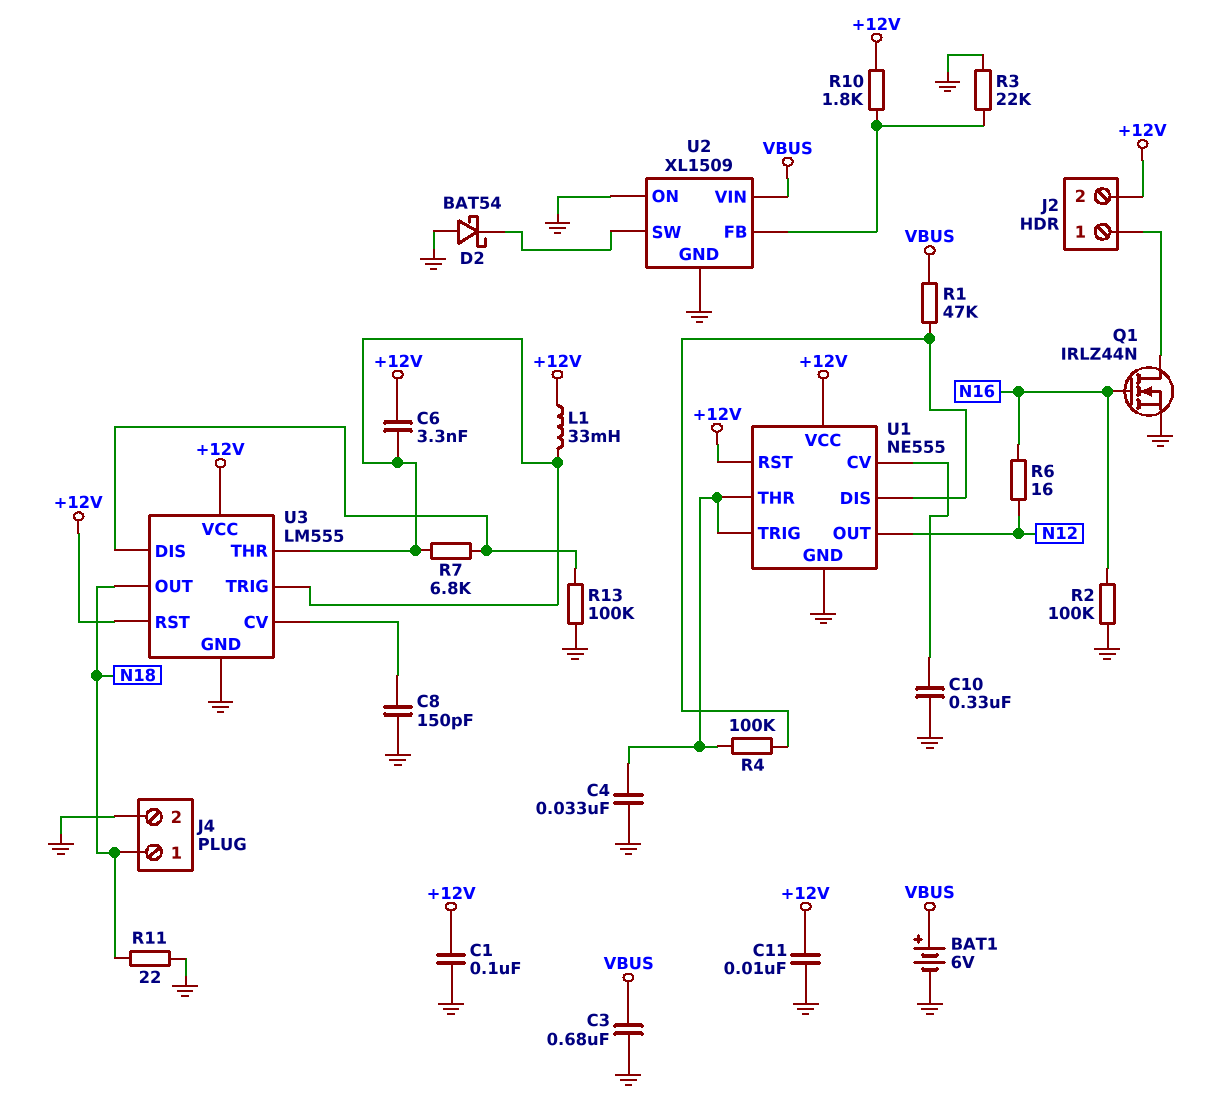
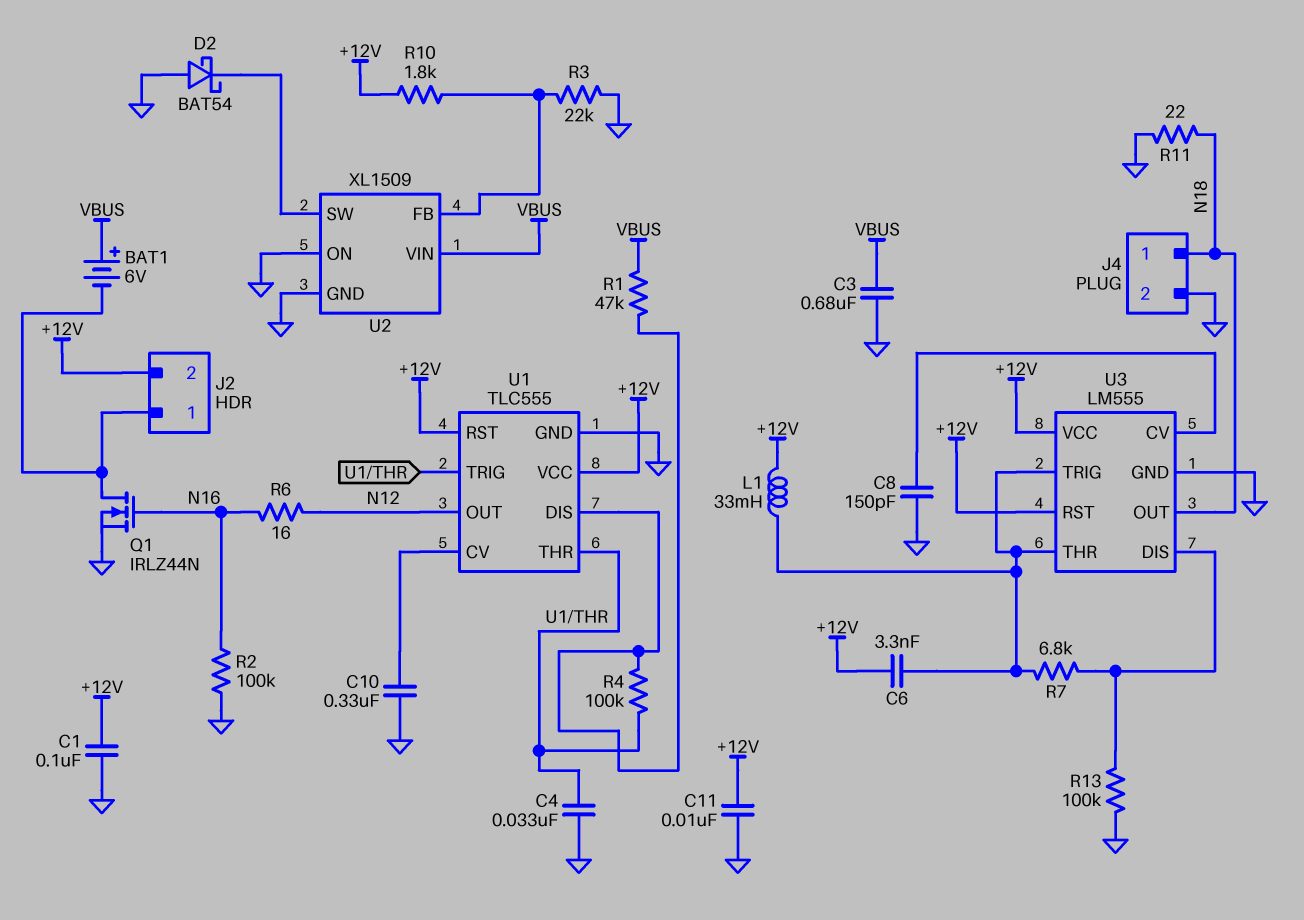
BAT1: 6V (plus VBUS, minus GND) -> 6V (plus VBUS, minus J2/1)
U1: NE555 -> TLC555

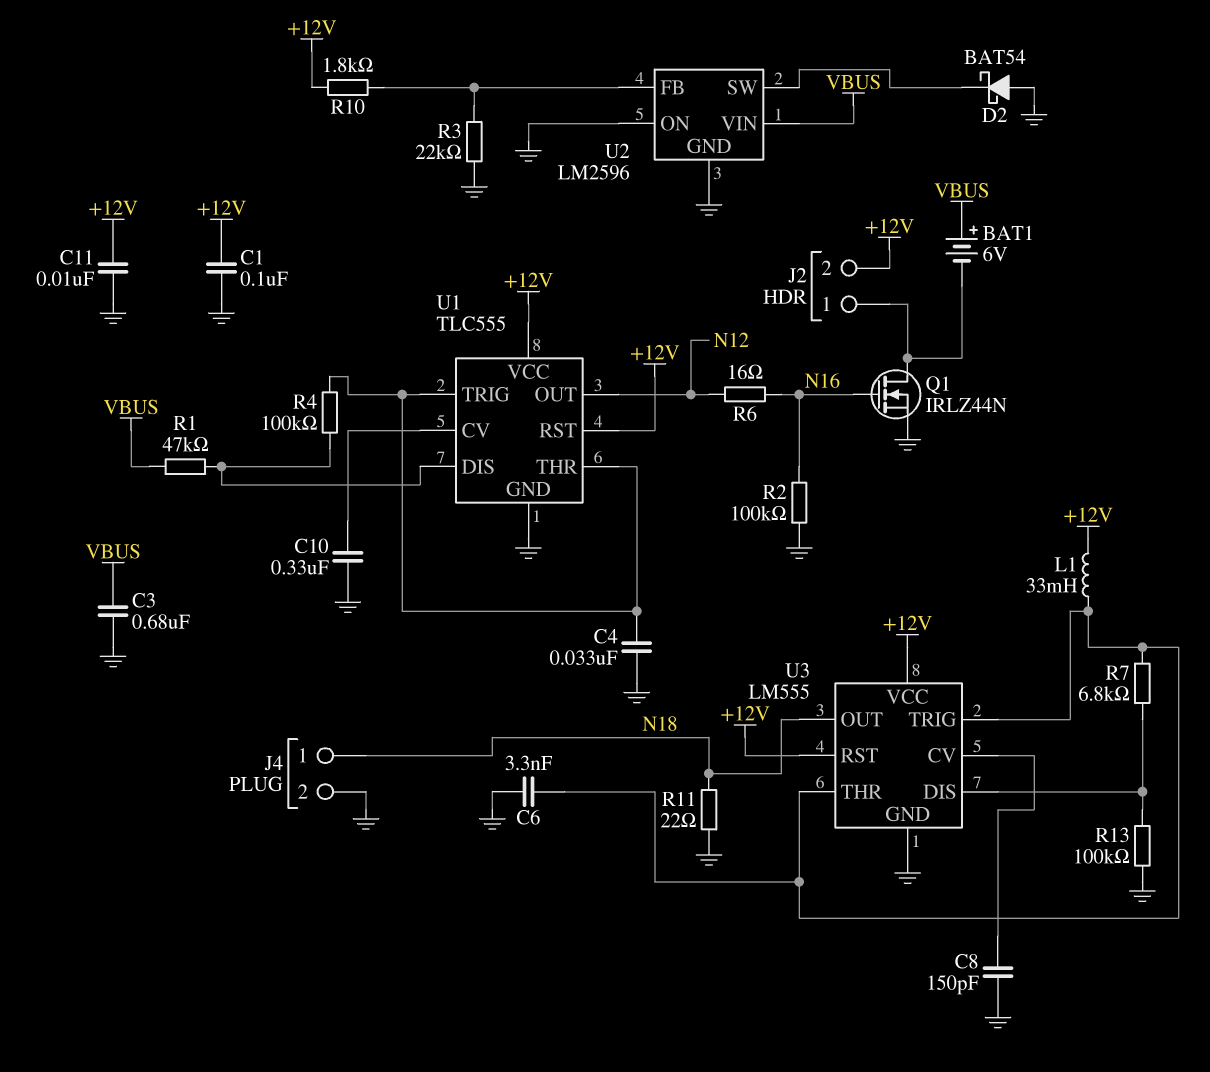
C6: 3.3nF (+12V, U3/THR) -> 3.3nF (GND, U3/THR)
U2: XL1509 -> LM2596

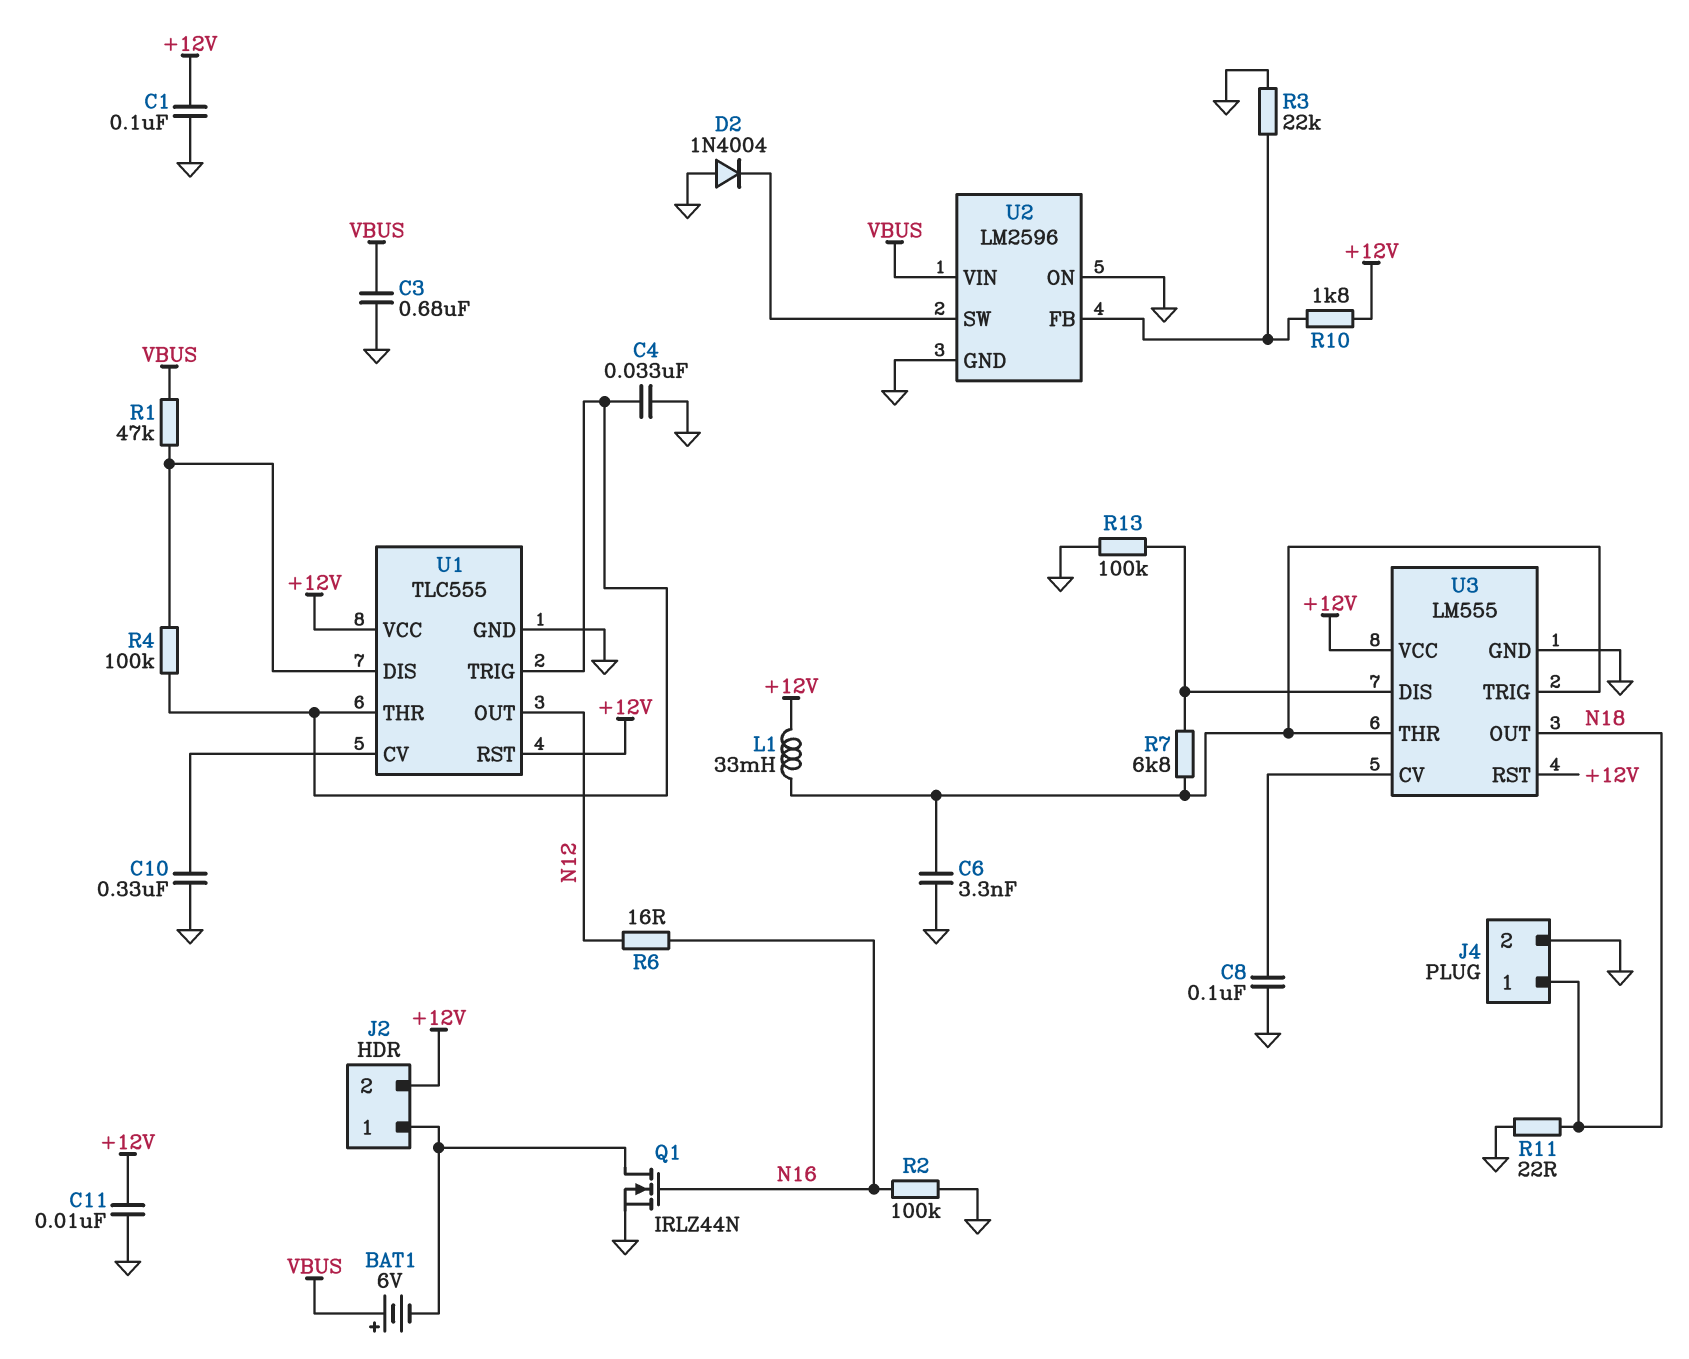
C8: 150pF (GND, U3/CV) -> 100nF (GND, U3/CV)
D2: schottky BAT54 (A GND, K U2/SW) -> diode 1N4004 (A GND, K U2/SW)

